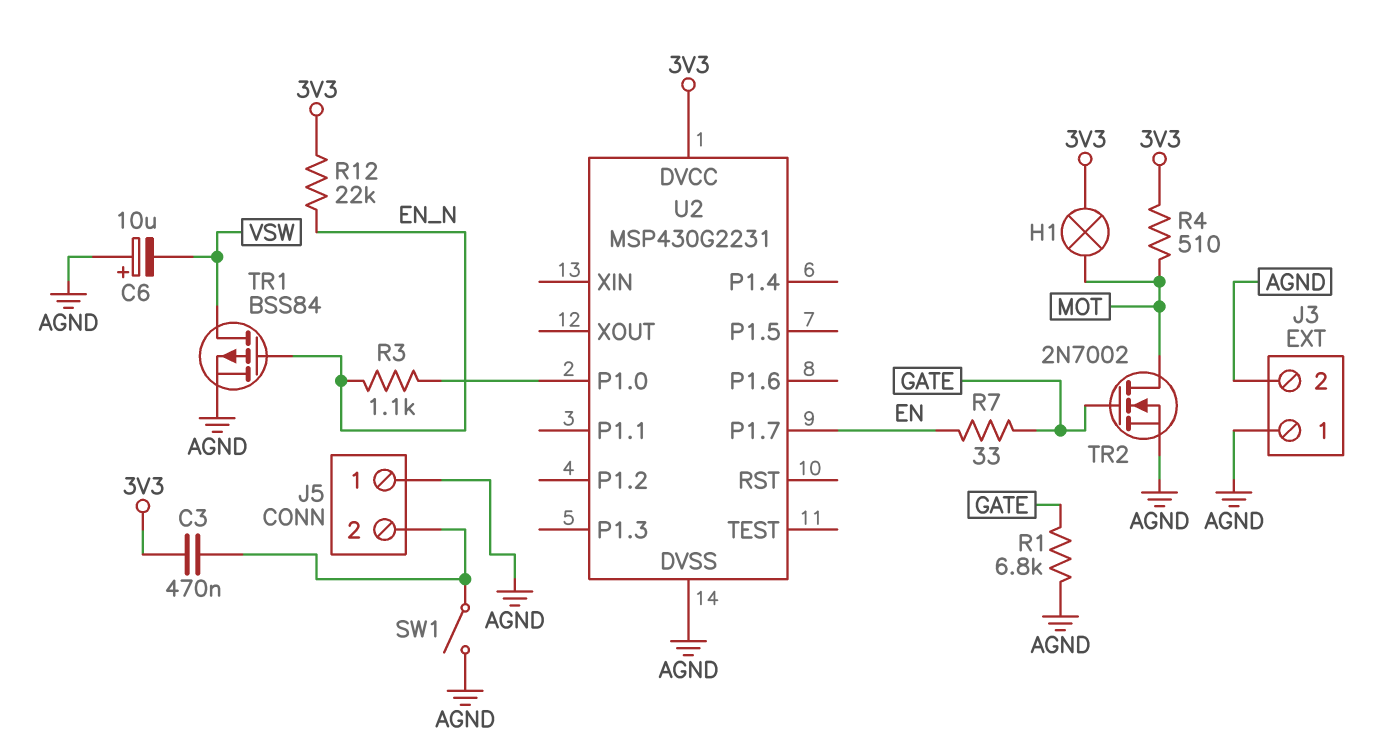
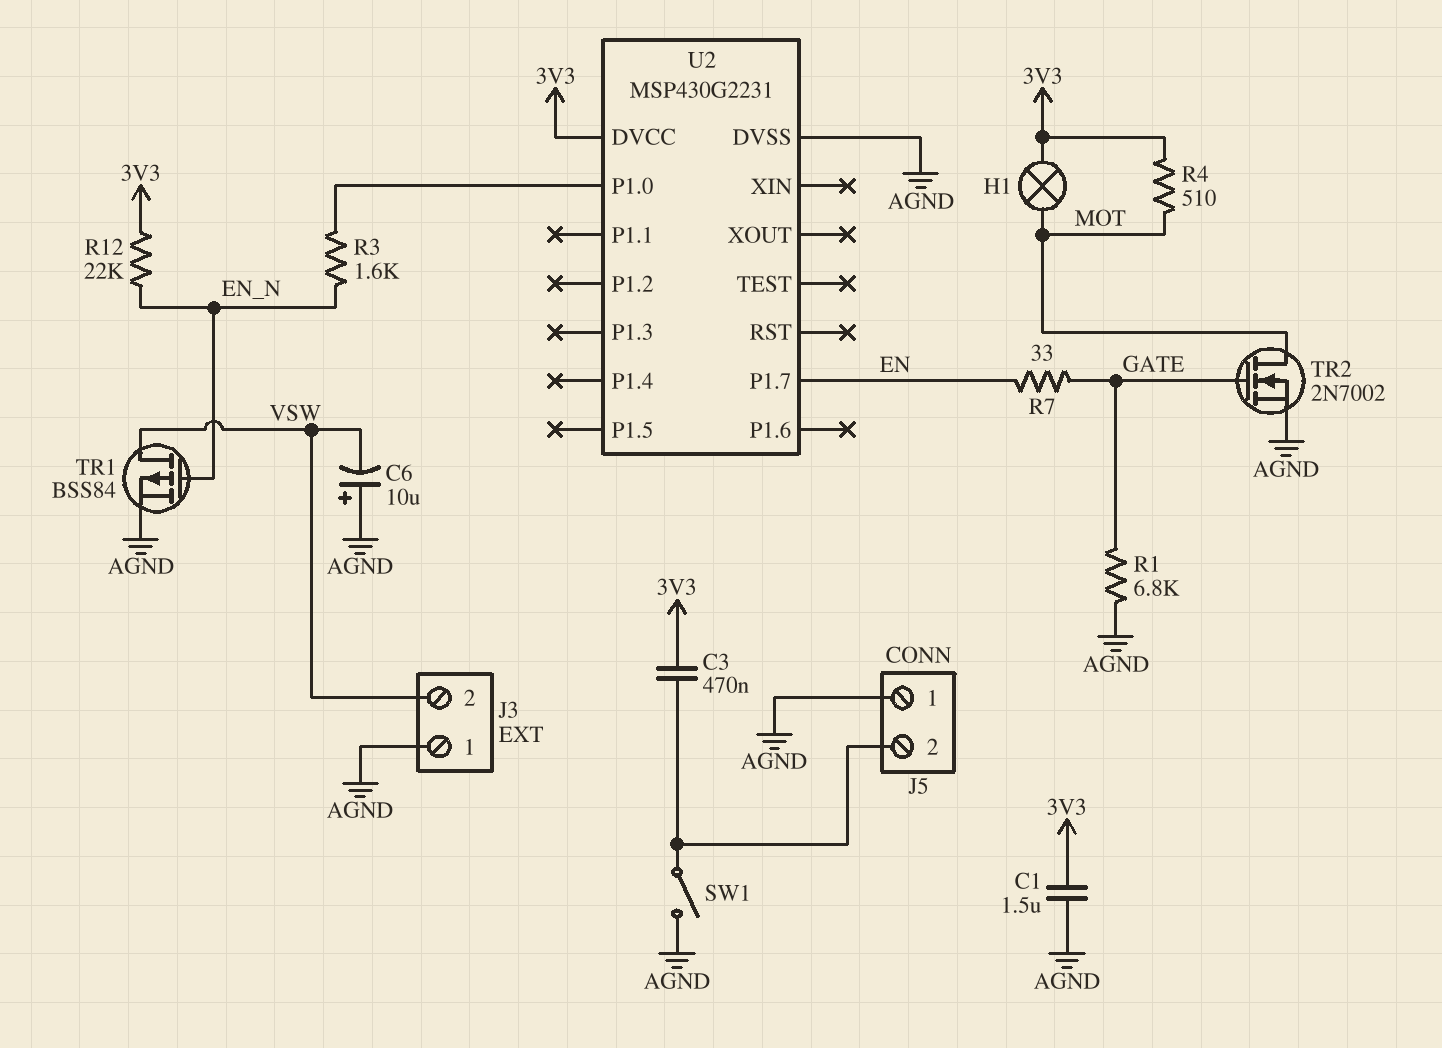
C1: none -> 1.5uF (3V3, AGND)
J3 pin 2: AGND -> VSW
R3: 1.1k (EN_N, U2/P1.0) -> 1.6k (EN_N, U2/P1.0)

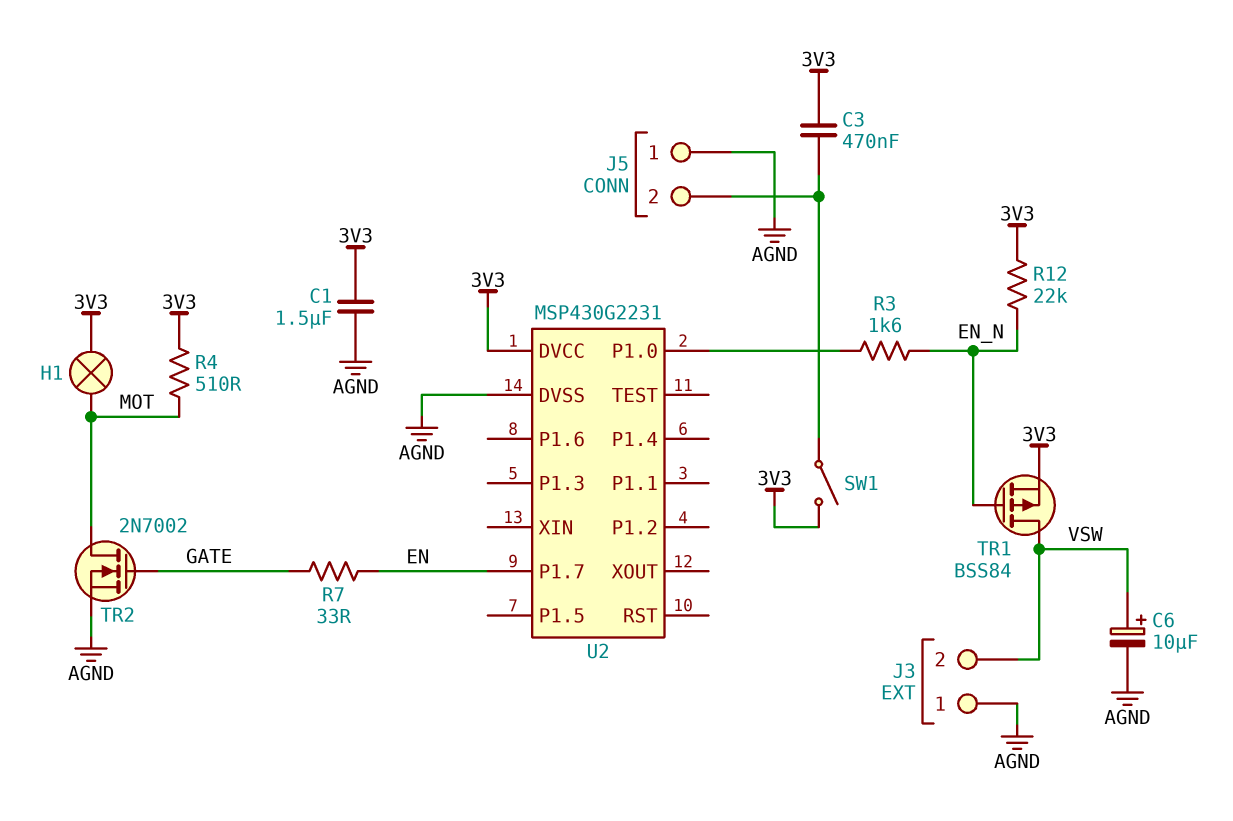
C6: 10uF (plus AGND, minus VSW) -> 10uF (plus VSW, minus AGND)
R1: 6.8k (AGND, GATE) -> none
SW1: switch (AGND, J5/2) -> switch (3V3, J5/2)
TR1: PMOS BSS84 (G EN_N, D VSW, S AGND) -> PMOS BSS84 (G EN_N, D VSW, S 3V3)

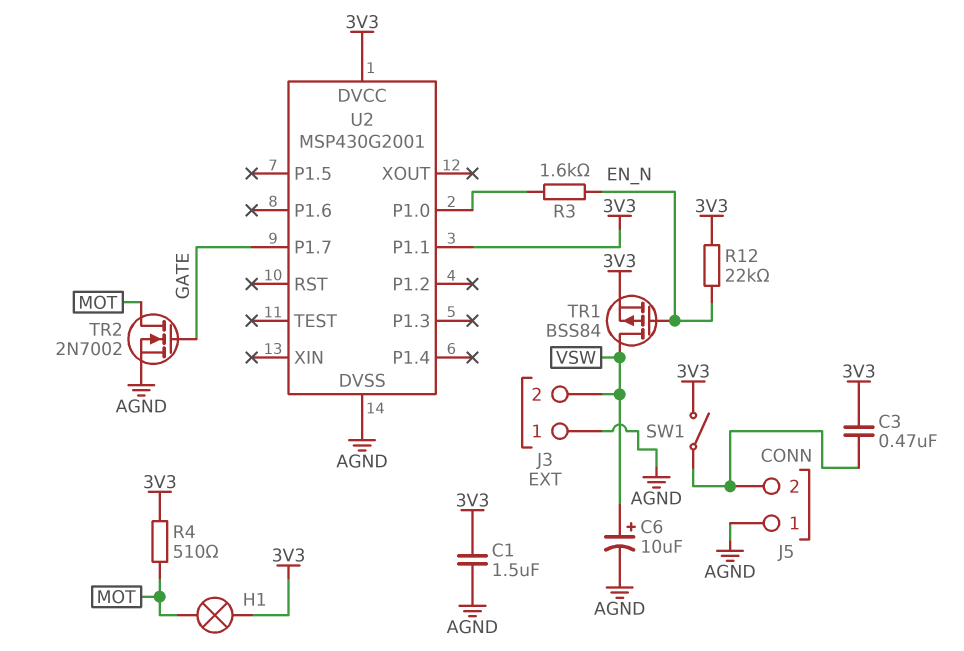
R7: 33 (EN, GATE) -> none
U2: MSP430G2231 -> MSP430G2001
U2 pin P1.1: none -> 3V3
U2 pin P1.7: EN -> GATE

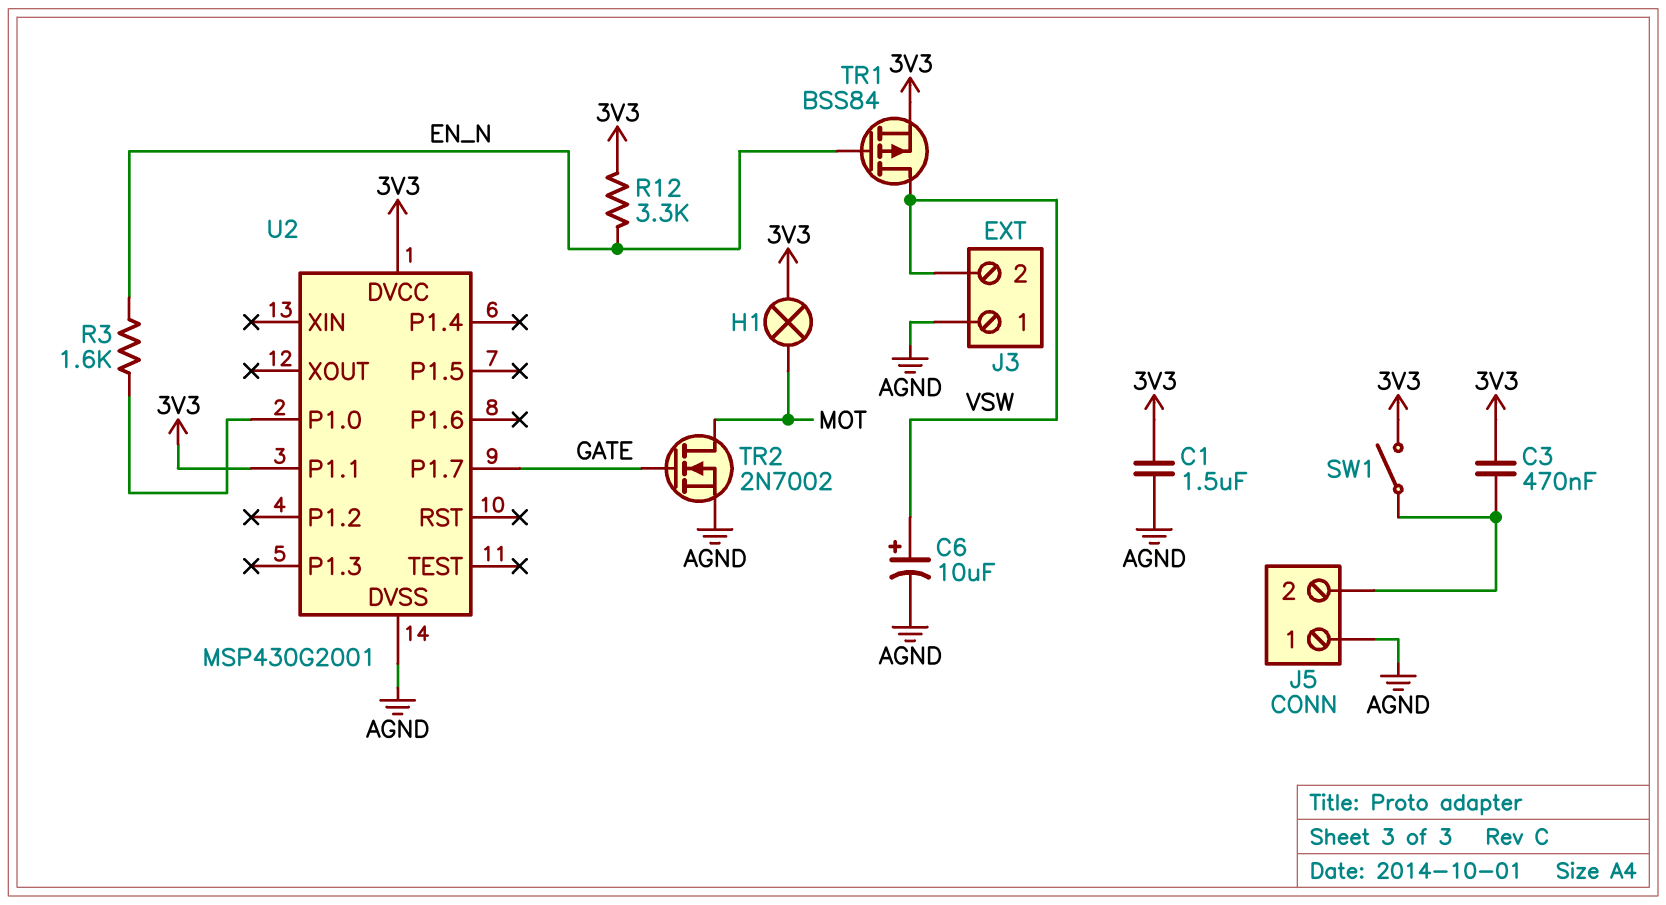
R4: 510 (3V3, MOT) -> none
R12: 22k (3V3, EN_N) -> 3.3k (3V3, EN_N)

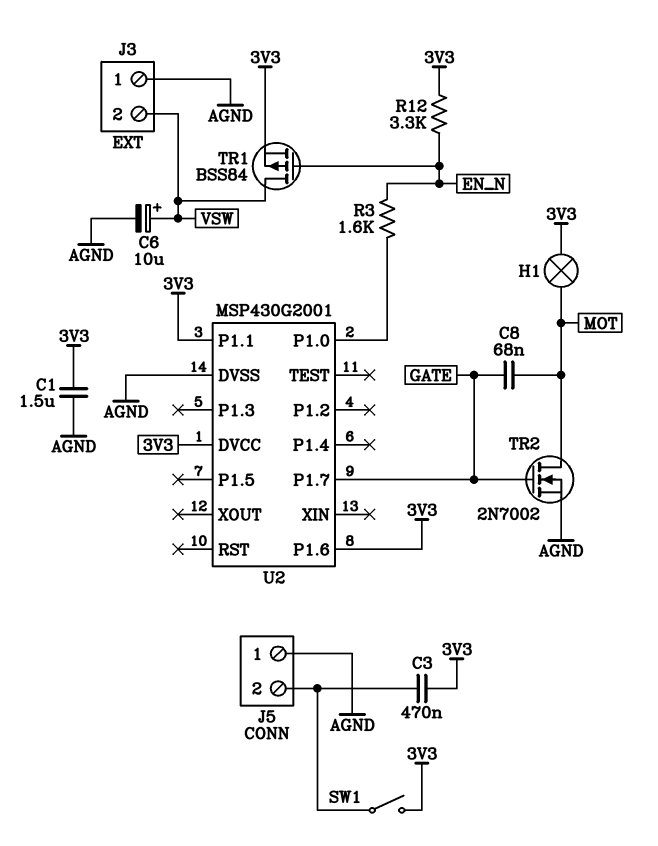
C8: none -> 68nF (GATE, MOT)
U2 pin P1.6: none -> 3V3

